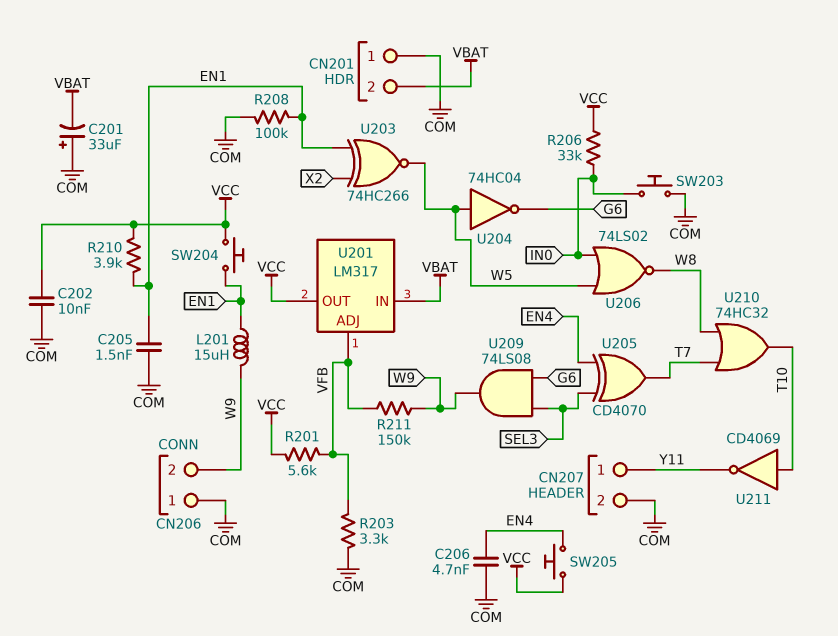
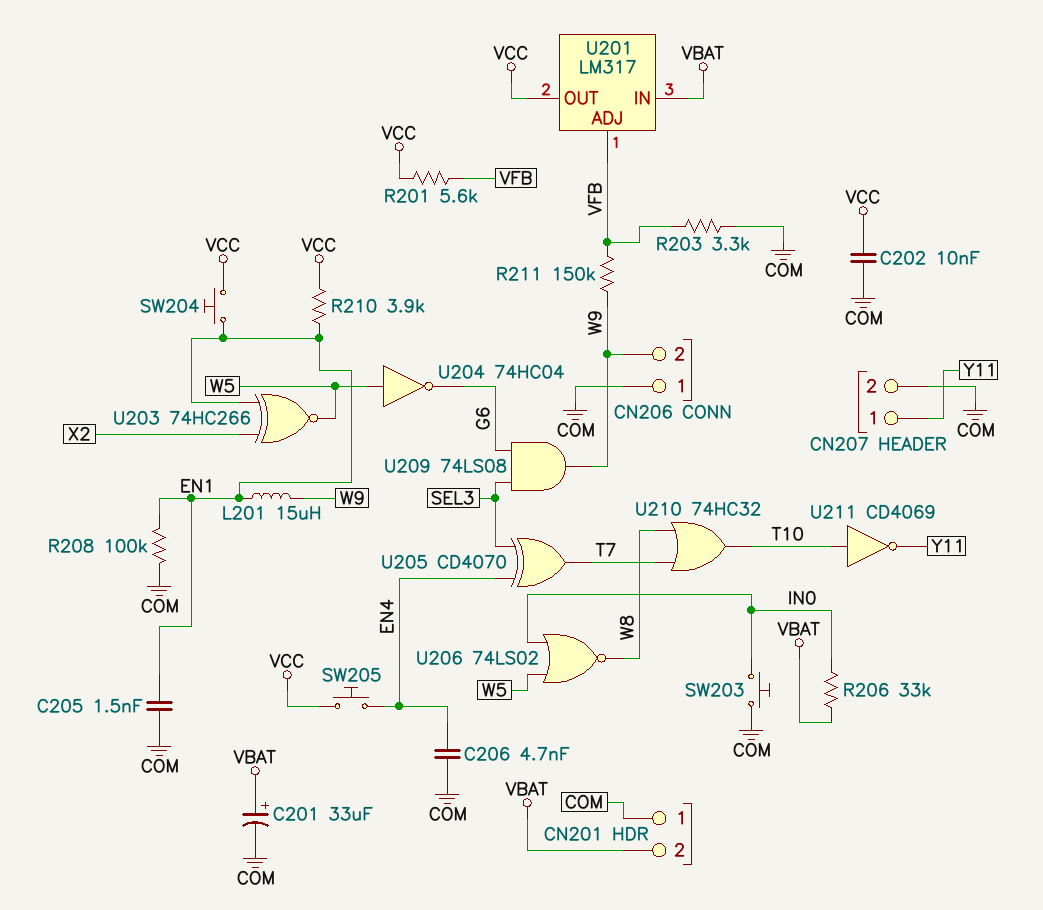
C201: 33uF (plus COM, minus VBAT) -> 33uF (plus VBAT, minus COM)
R206: 33k (IN0, VCC) -> 33k (IN0, VBAT)

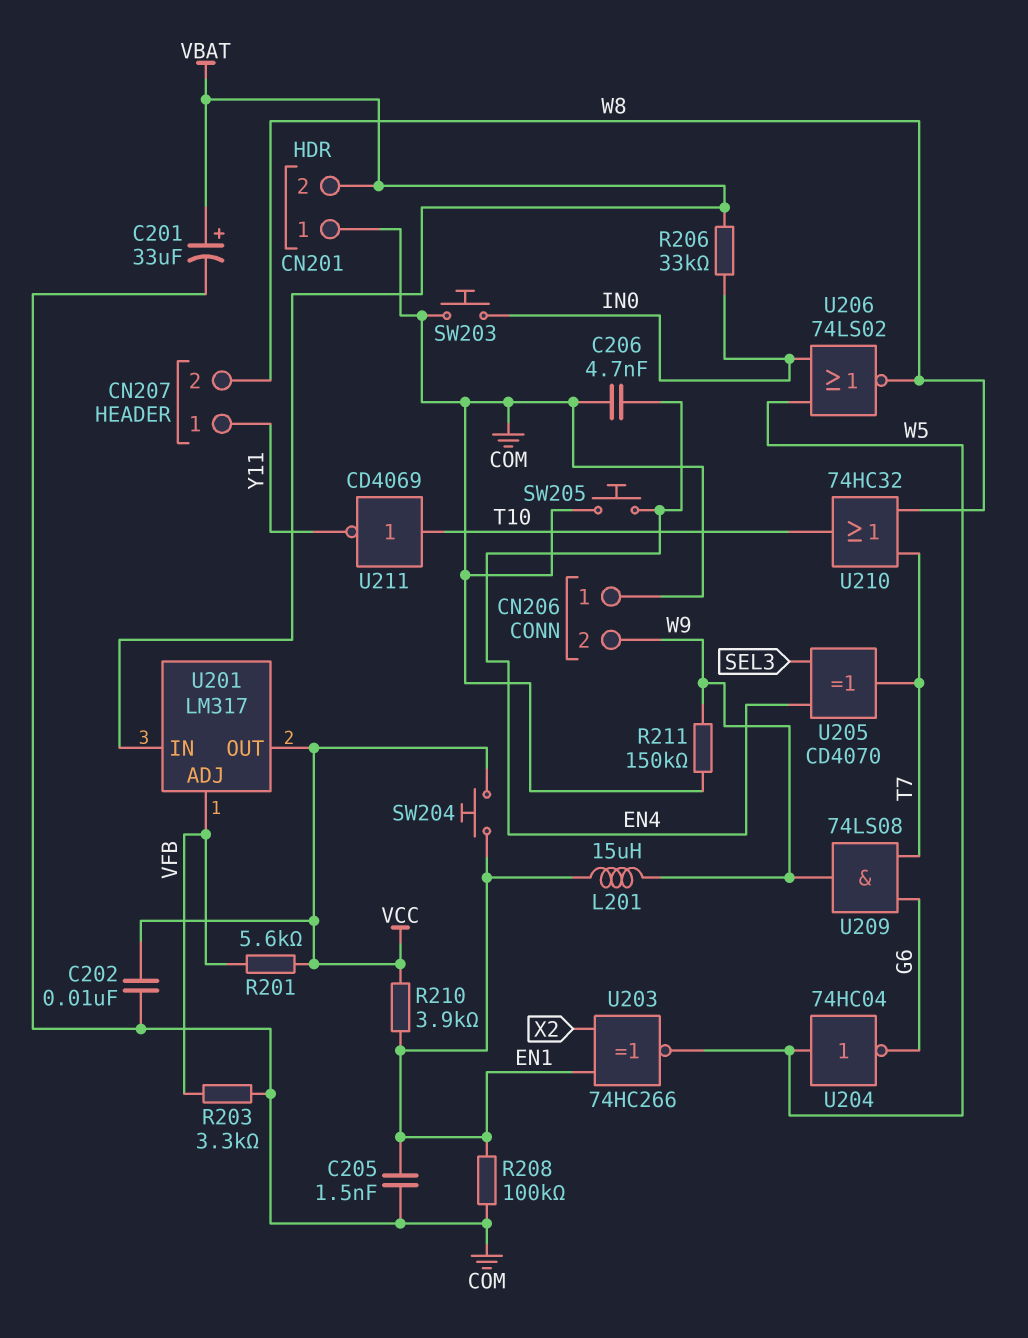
CN207 pin 2: COM -> W8
R211: 150k (VFB, W9) -> 150k (COM, W9)
SW205: button (EN4, VCC) -> button (COM, EN4)
U209: AND 74LS08 (in G6, in SEL3, out W9) -> AND 74LS08 (in G6, in T7, out W9)

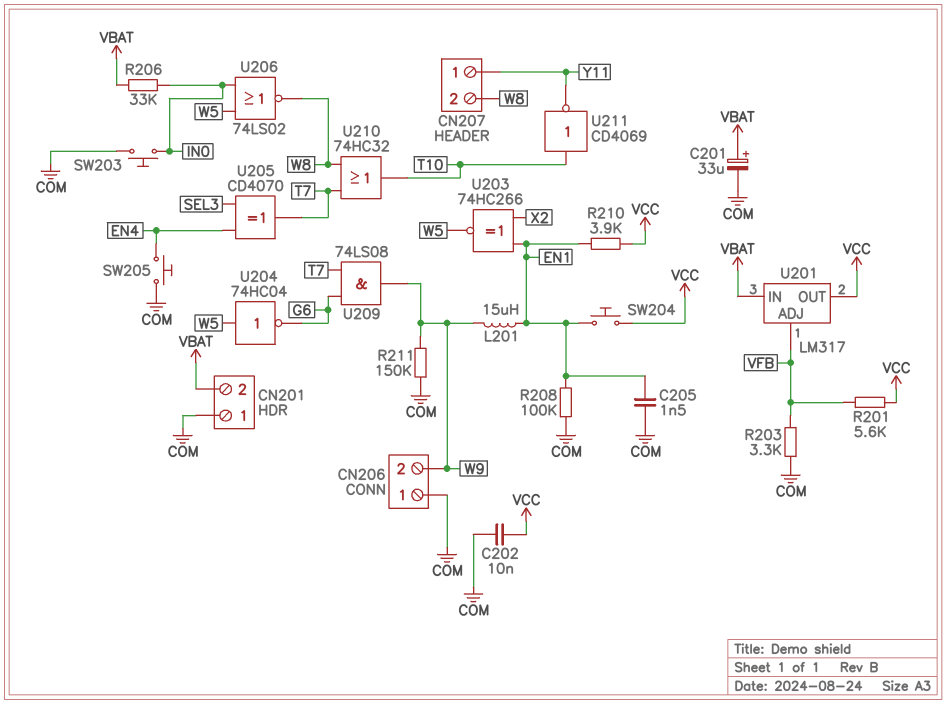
C206: 4.7nF (COM, EN4) -> none

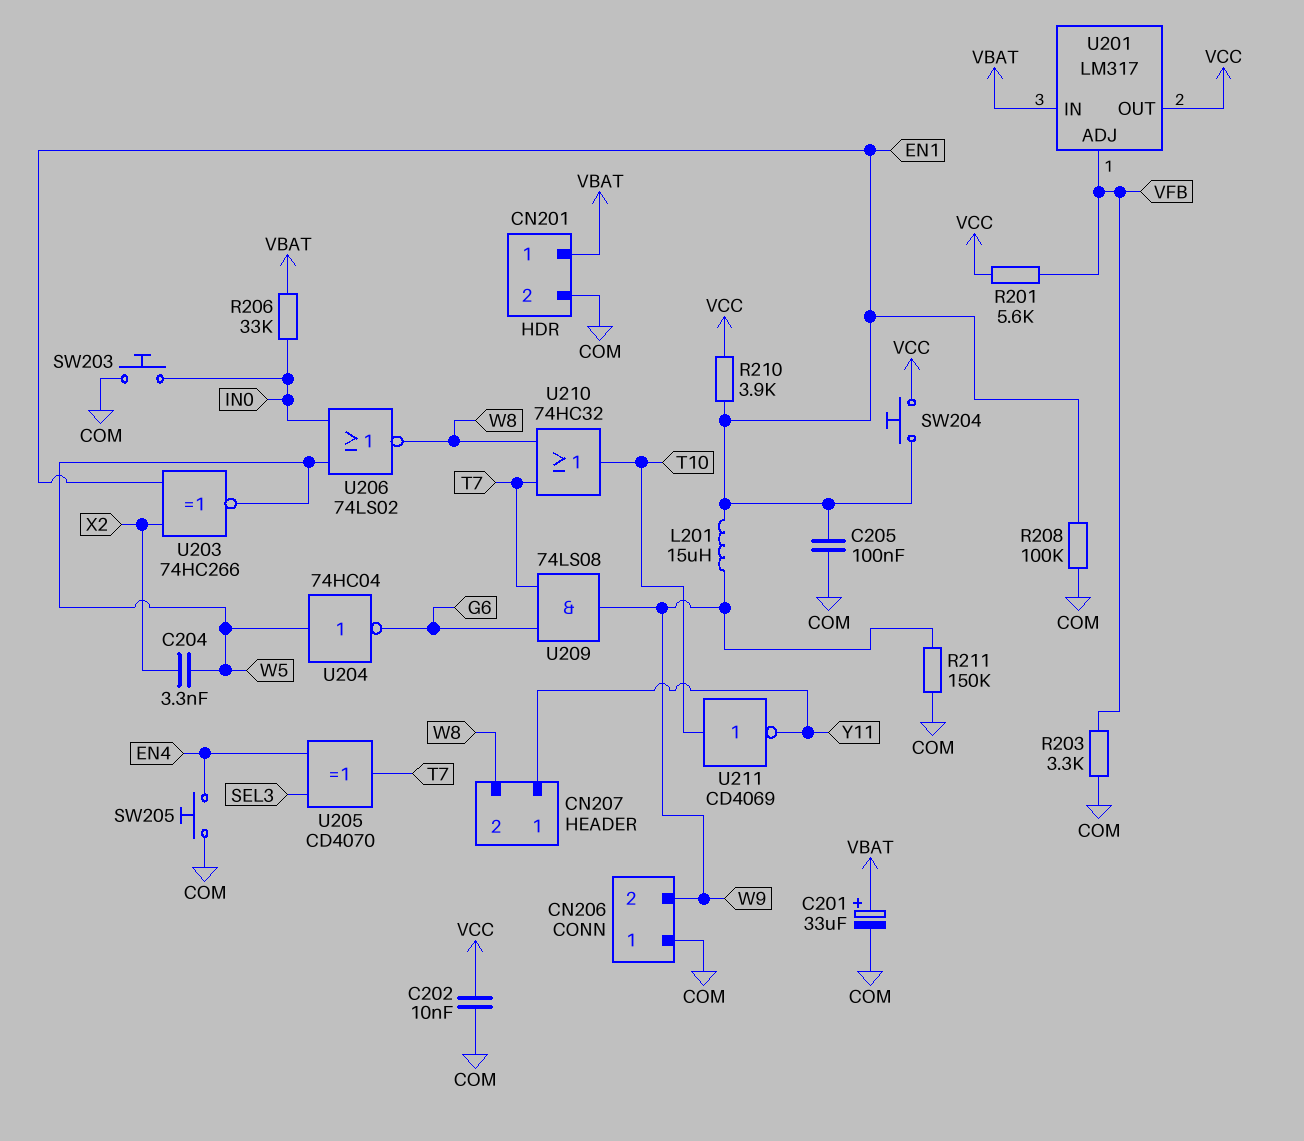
C204: none -> 3.3nF (W5, X2)
C205: 1.5nF (COM, EN1) -> 100nF (COM, EN1)
CN201 pin 1: COM -> VBAT
CN201 pin 2: VBAT -> COM

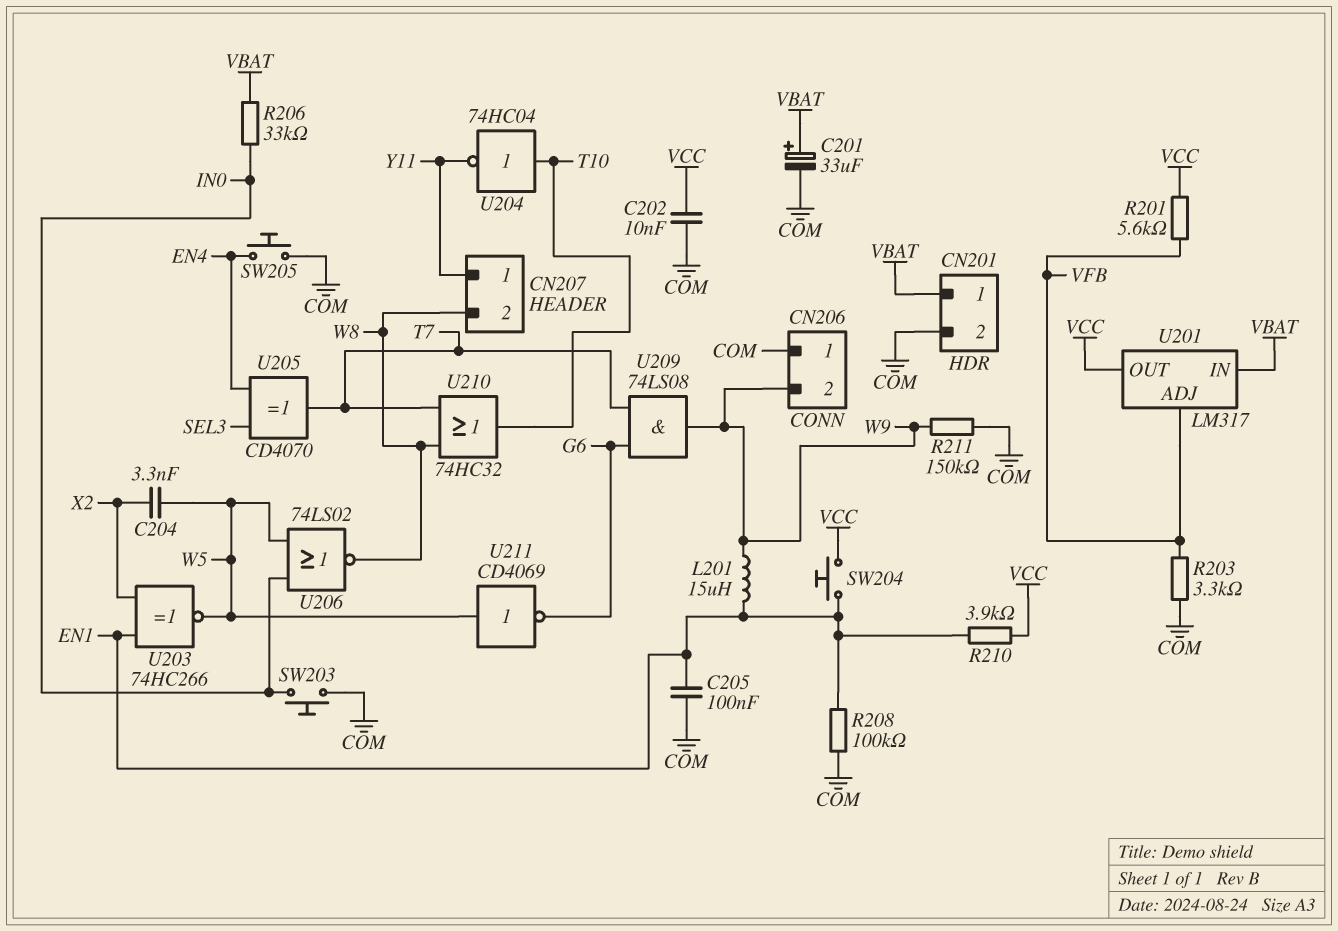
U204: NOT 74HC04 (in W5, out G6) -> NOT 74HC04 (in T10, out Y11)
U211: NOT CD4069 (in T10, out Y11) -> NOT CD4069 (in W5, out G6)

